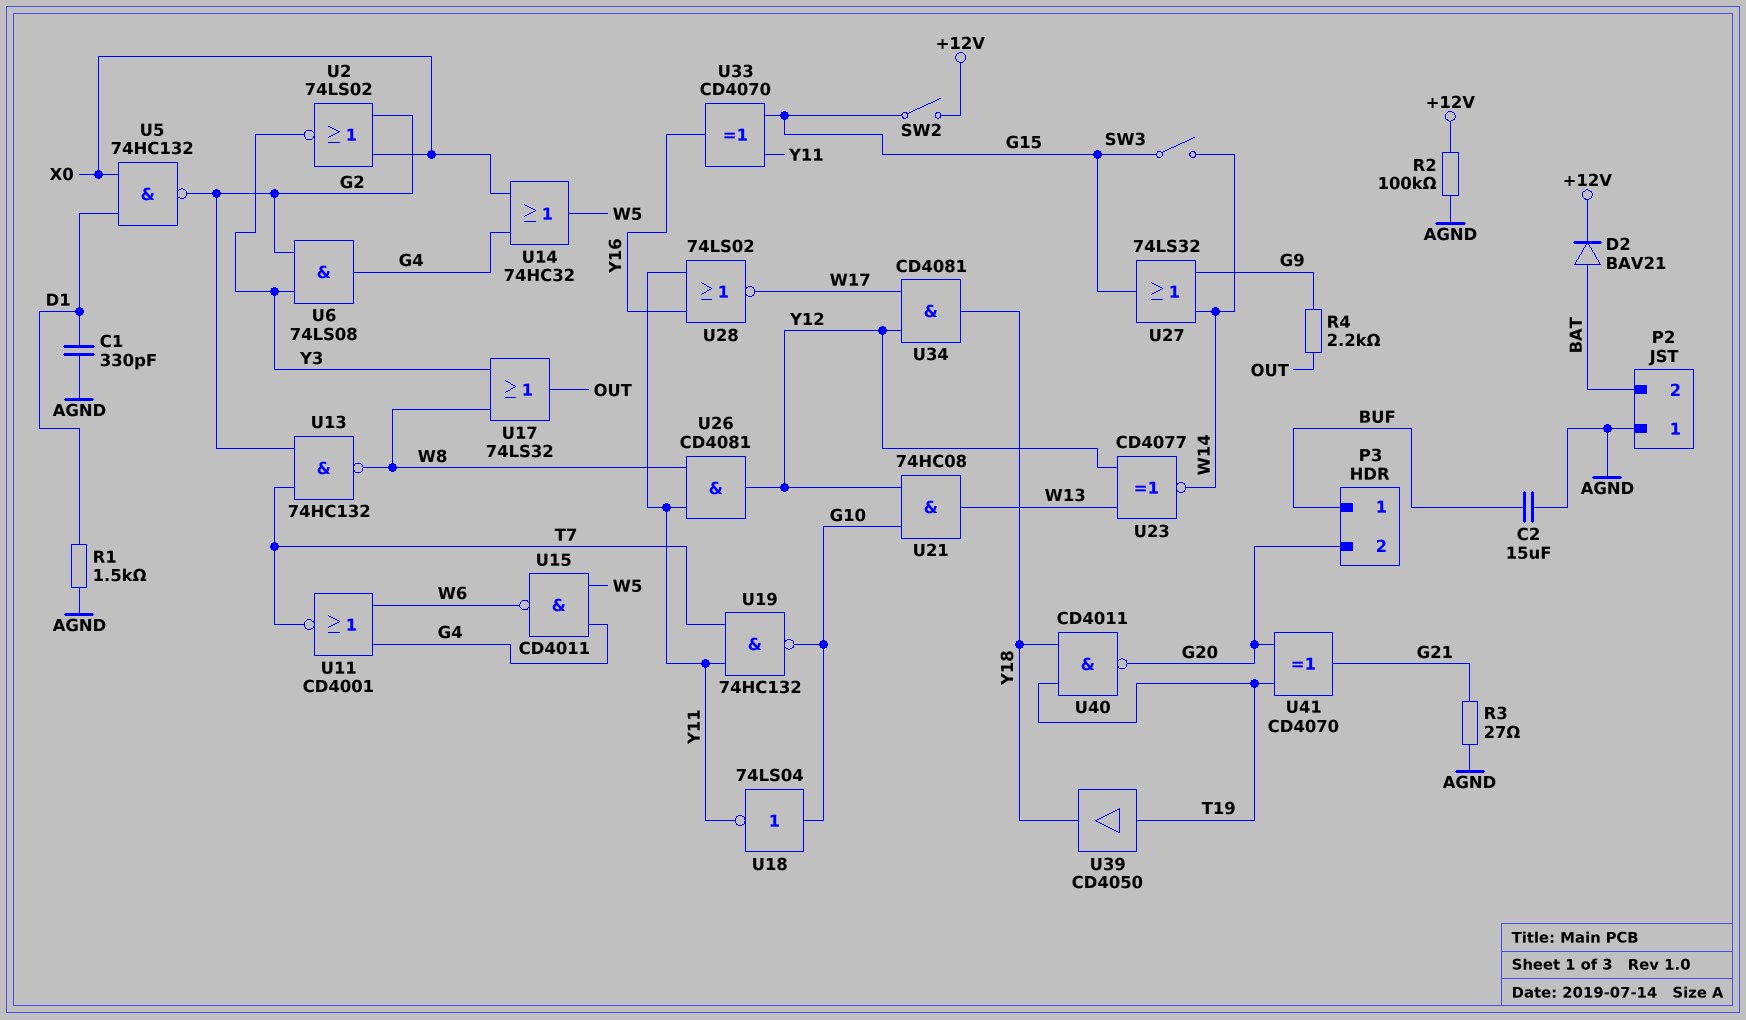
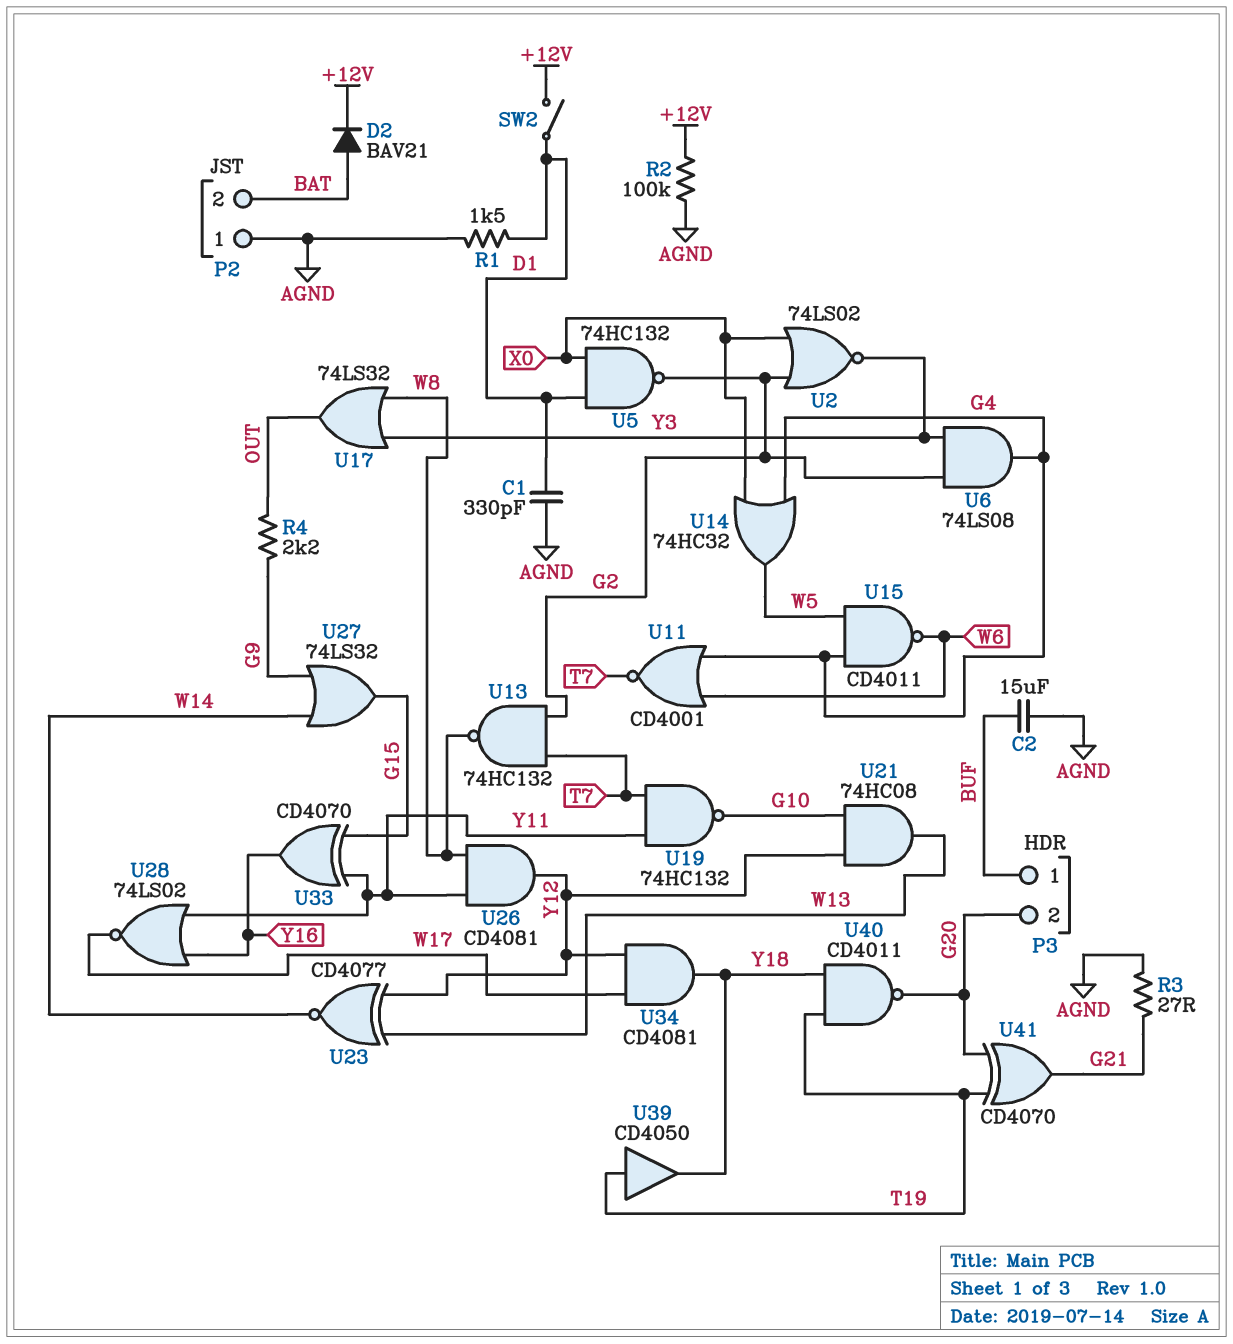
SW2: switch (+12V, G15) -> switch (+12V, D1)
SW3: switch (G15, W14) -> none
U18: NOT 74LS04 (in G10, out Y11) -> none

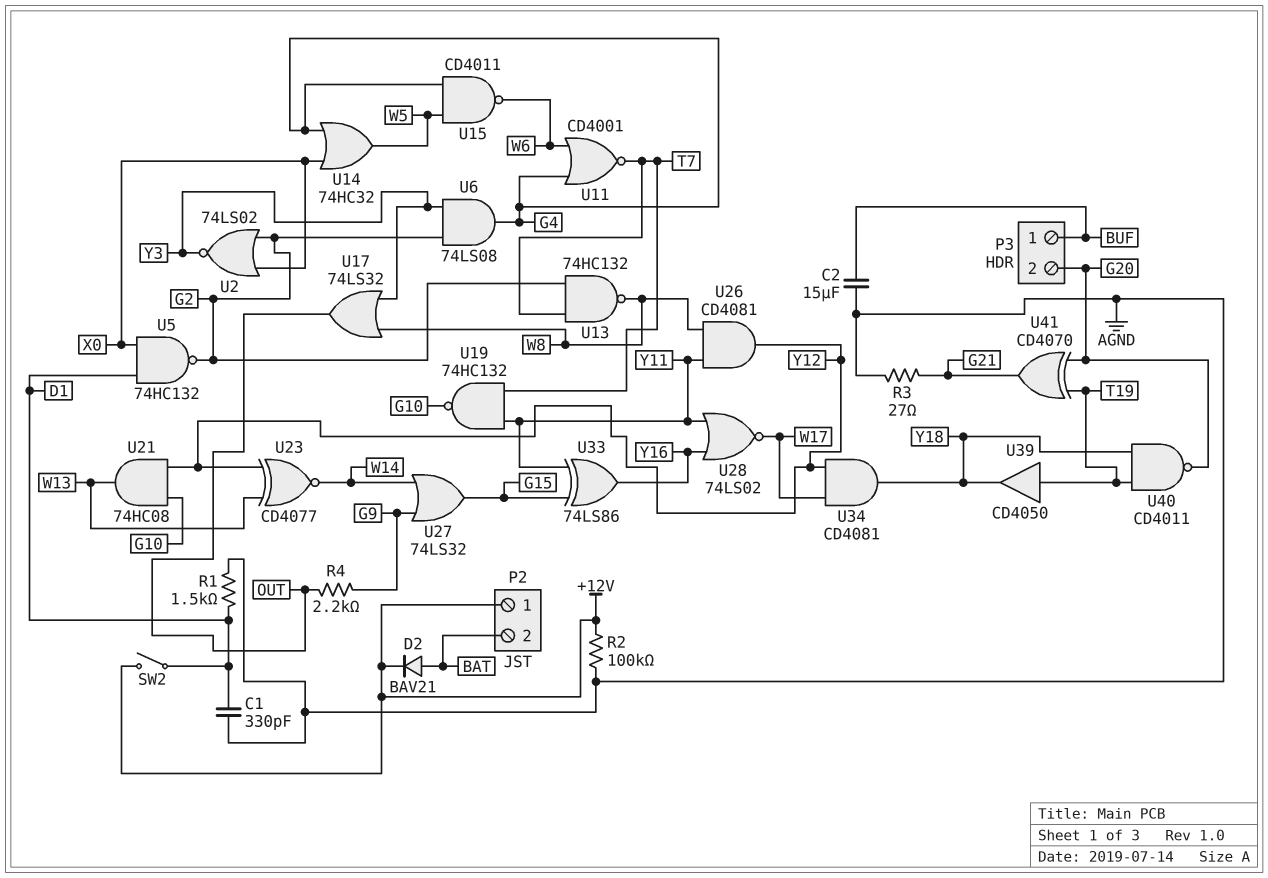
P2 pin 1: AGND -> +12V
U33: XOR CD4070 (in G15, in Y11, out Y16) -> XOR 74LS86 (in G15, in Y11, out Y16)

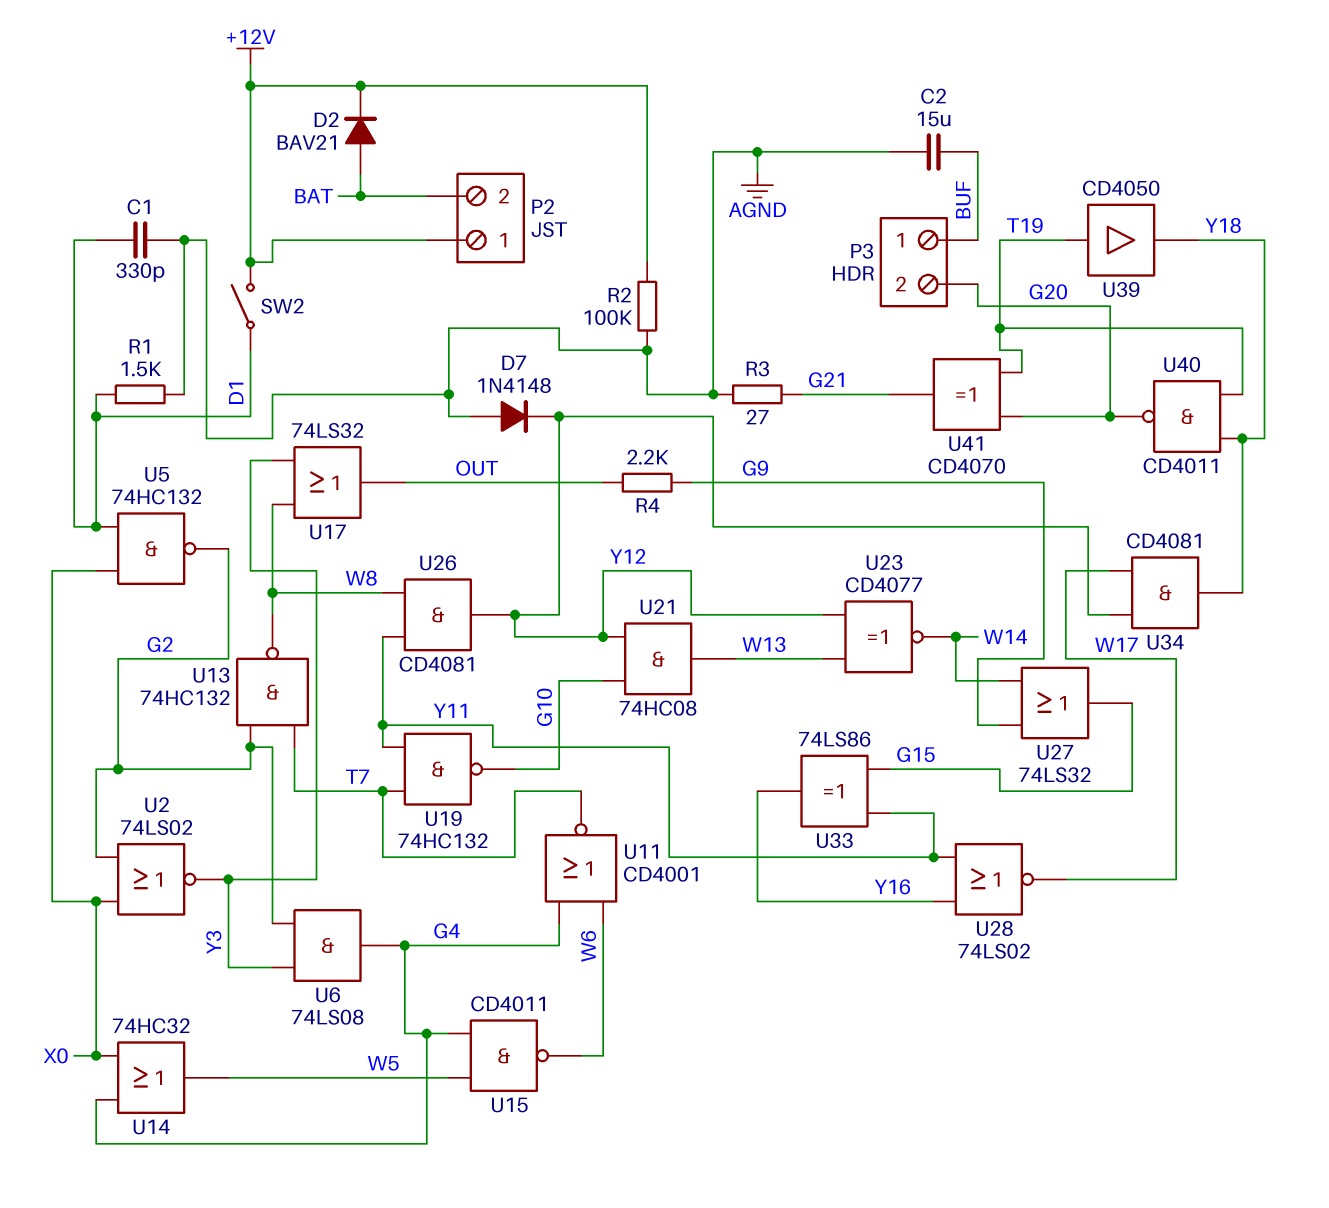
D7: none -> diode 1N4148 (A AGND, K Y12)

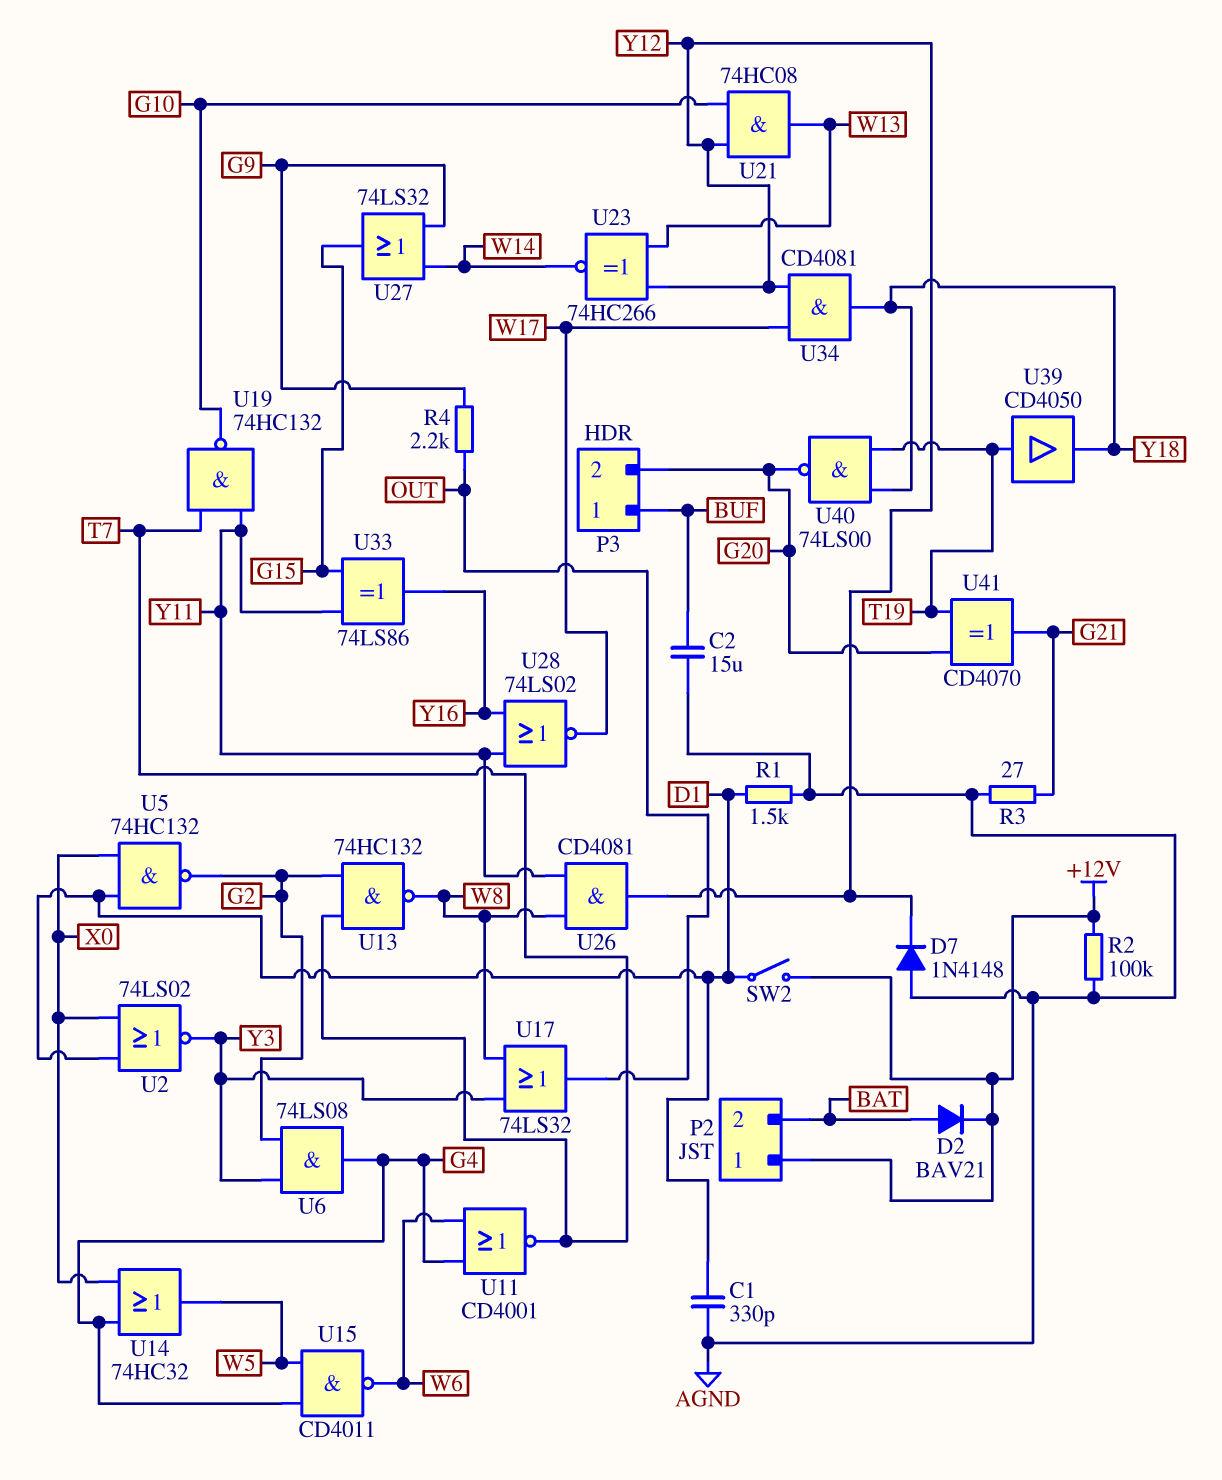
U2: NOR 74LS02 (in G2, in X0, out Y3) -> NOR 74LS02 (in D1, in X0, out Y3)
U23: XNOR CD4077 (in W13, in Y12, out W14) -> XNOR 74HC266 (in W13, in Y12, out W14)
U40: NAND CD4011 (in T19, in Y18, out G20) -> NAND 74LS00 (in T19, in Y18, out G20)

